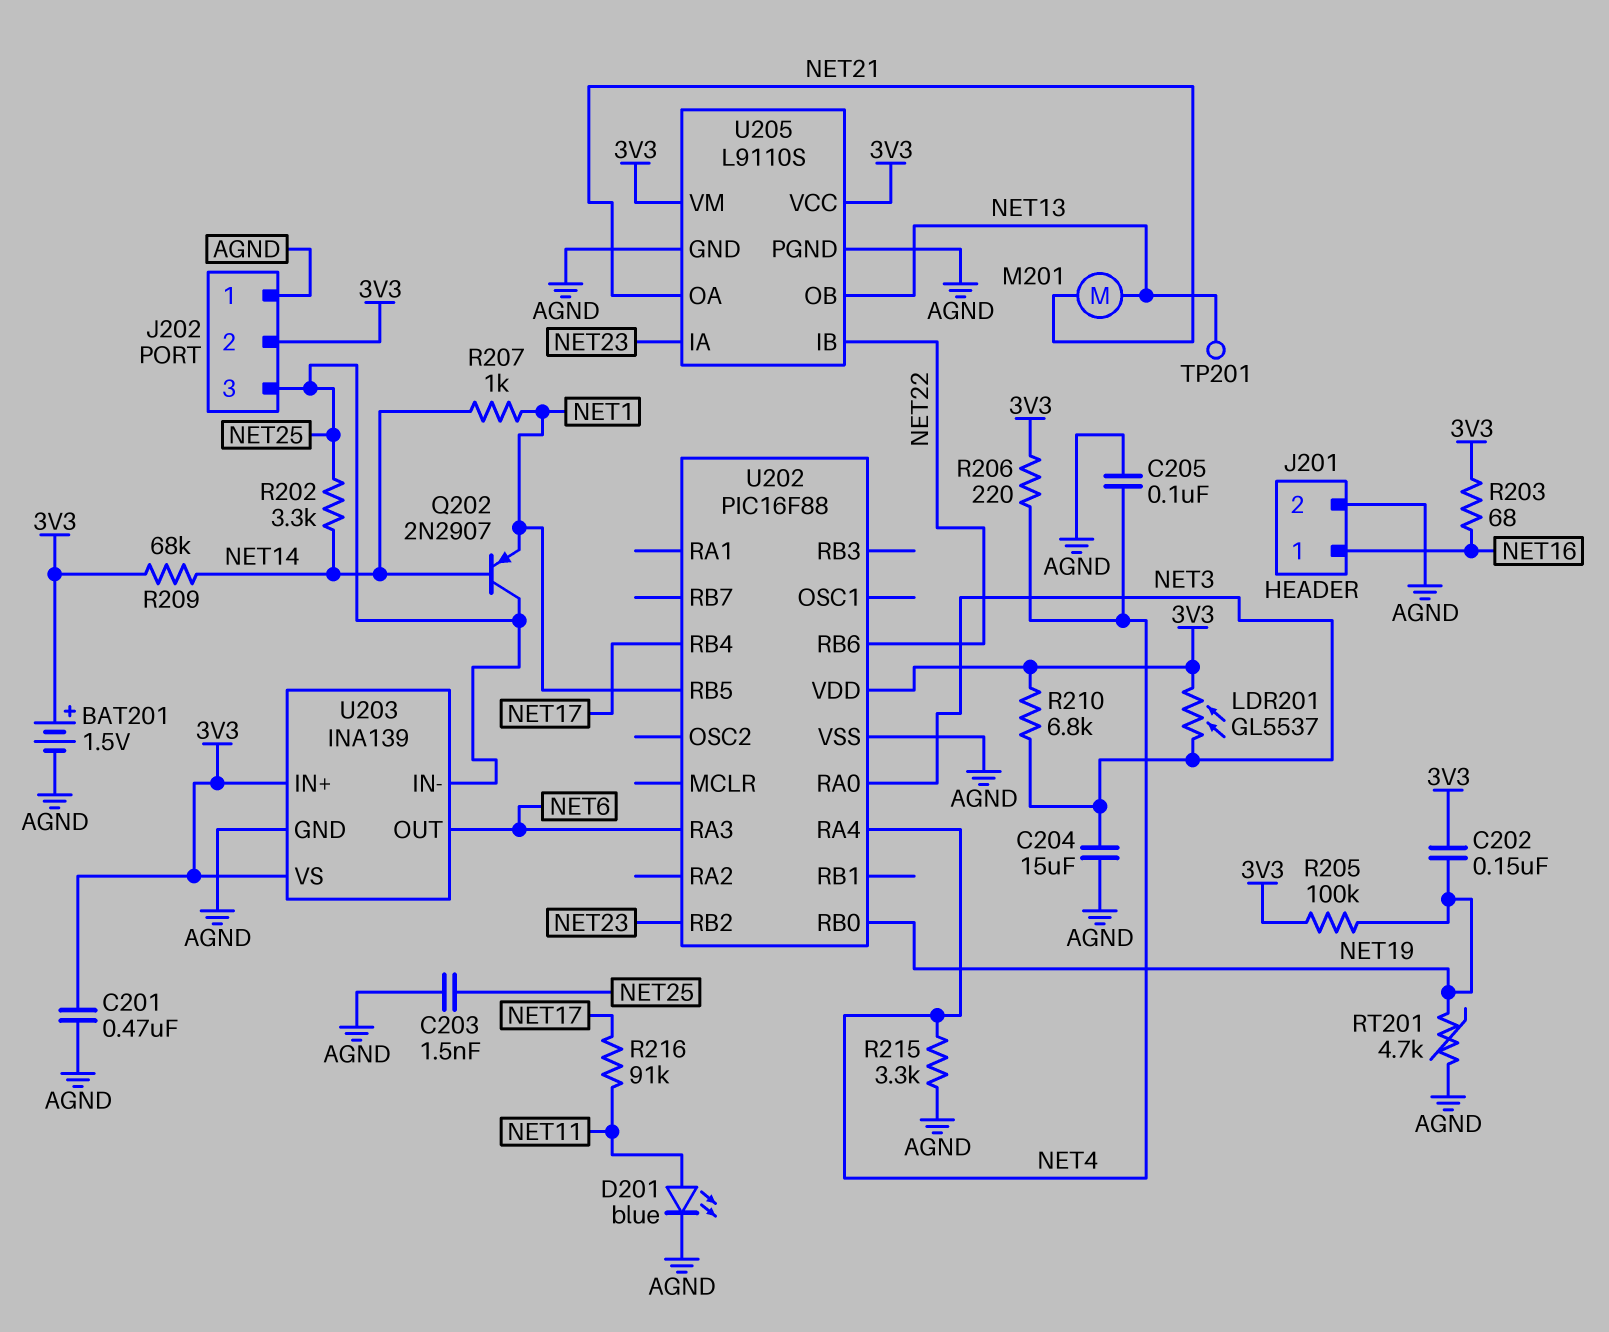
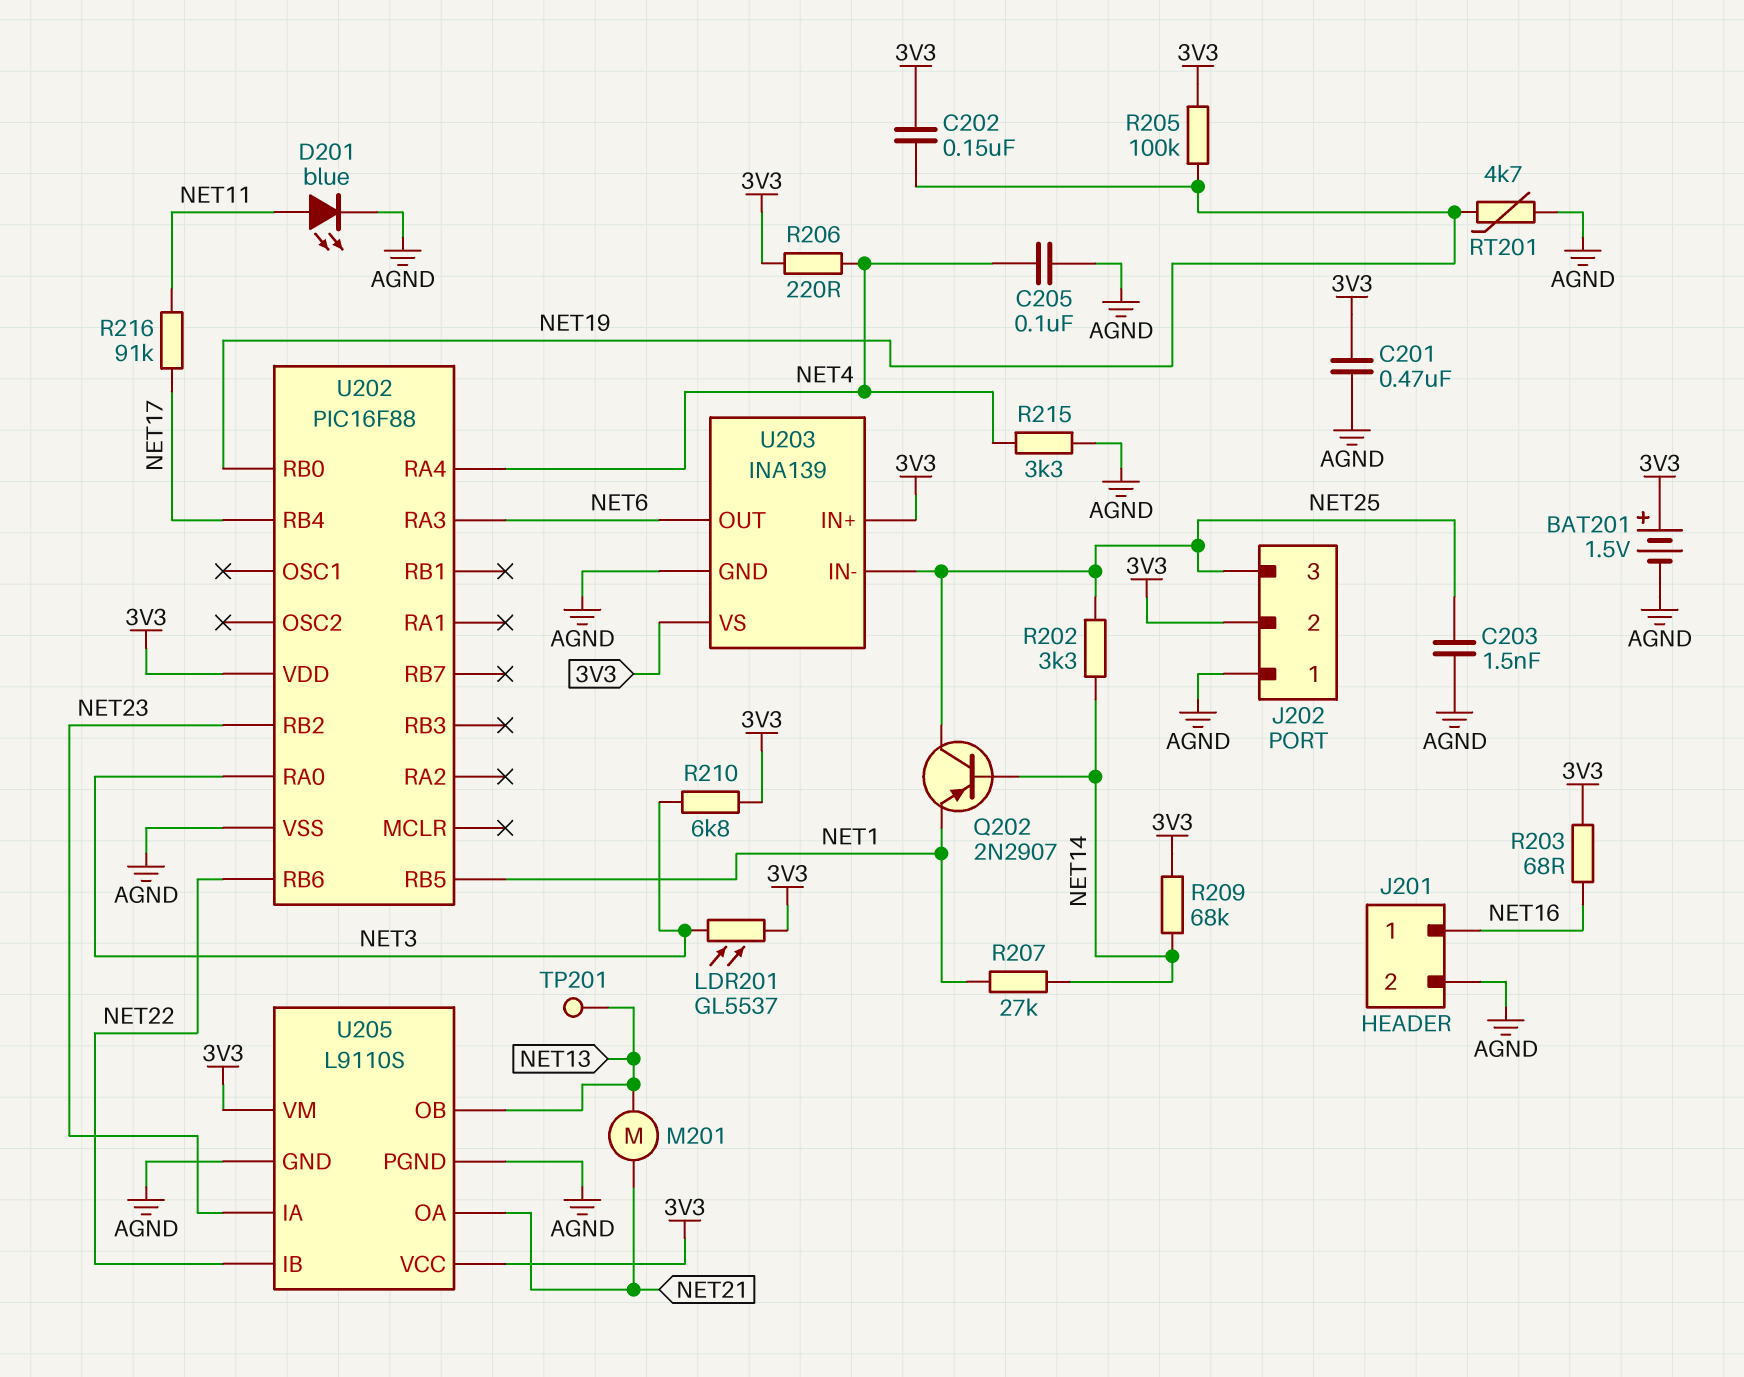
C204: 15uF (AGND, NET3) -> none
R207: 1k (NET1, NET14) -> 27k (NET1, NET14)

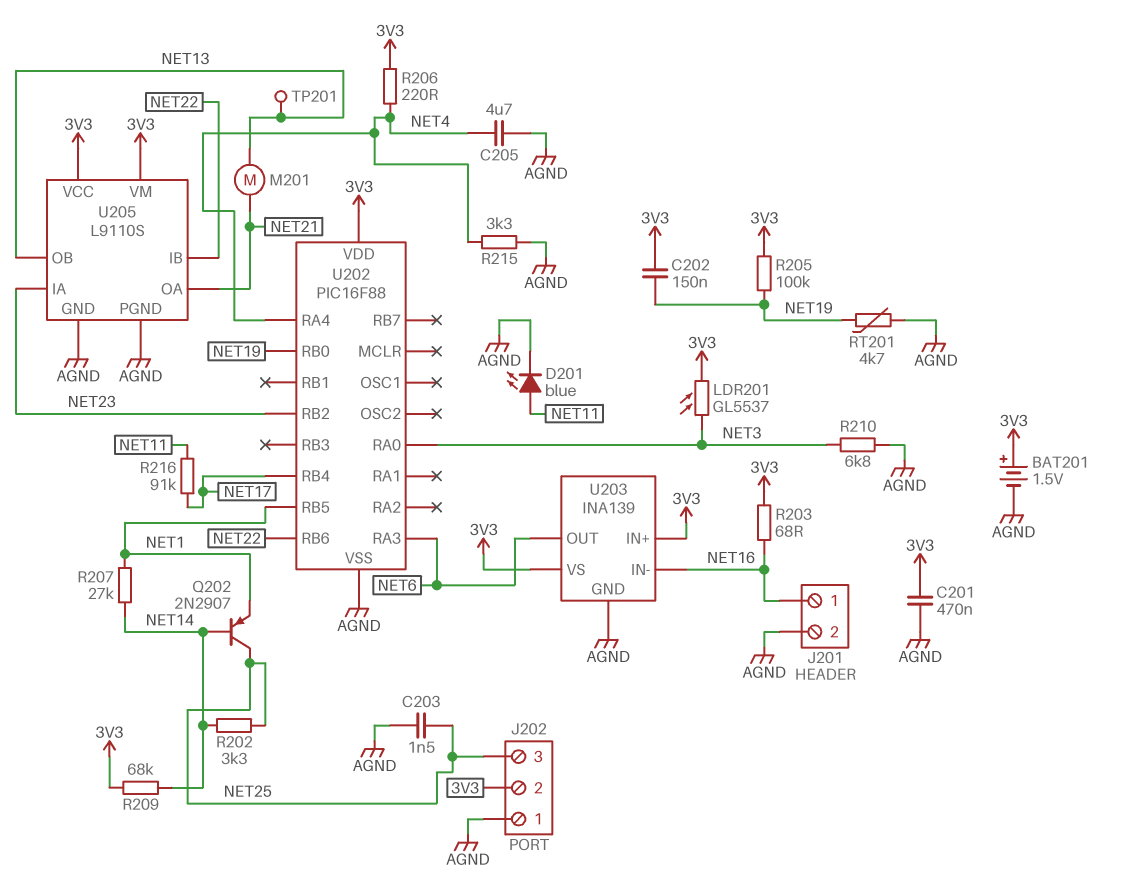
C205: 100nF (AGND, NET4) -> 4.7uF (AGND, NET4)
R210: 6.8k (3V3, NET3) -> 6.8k (AGND, NET3)
U203 pin IN-: NET25 -> NET16

